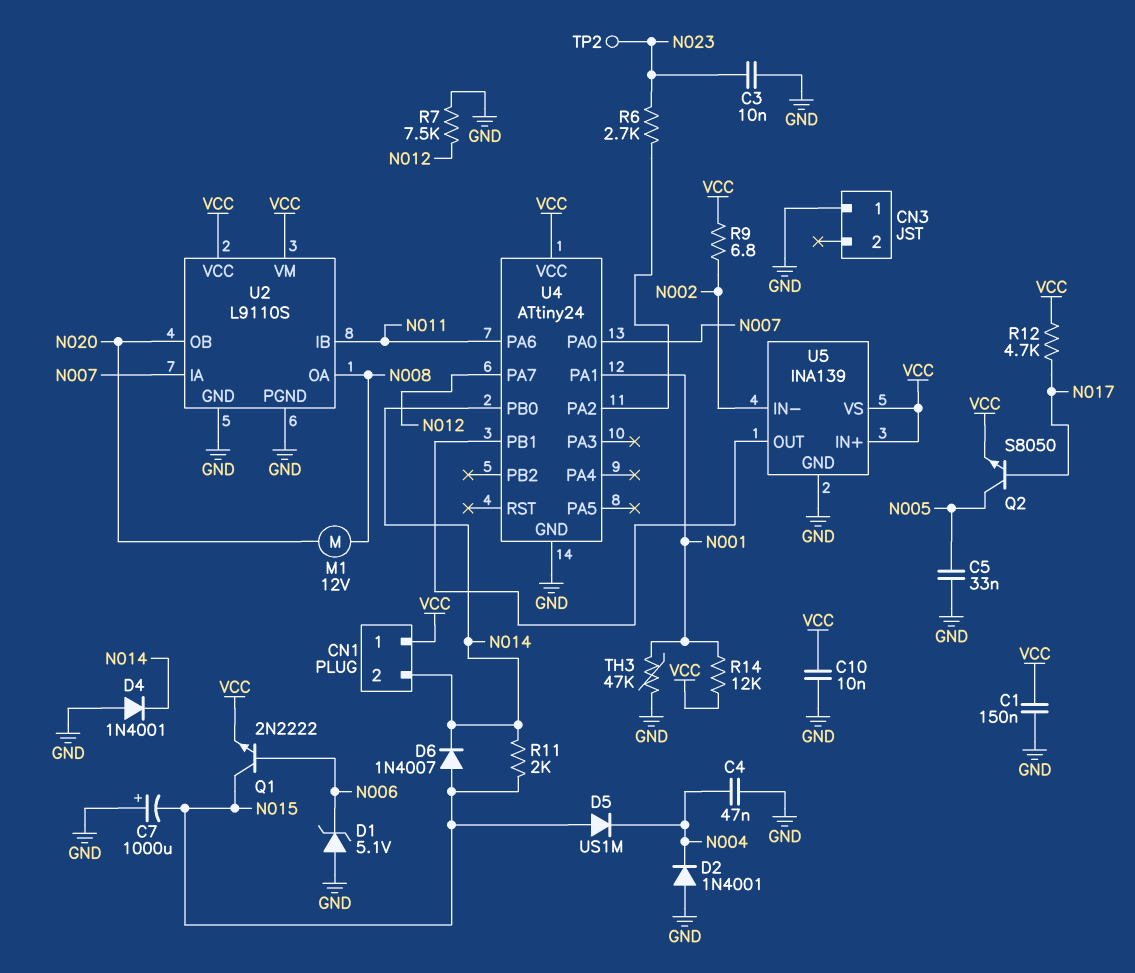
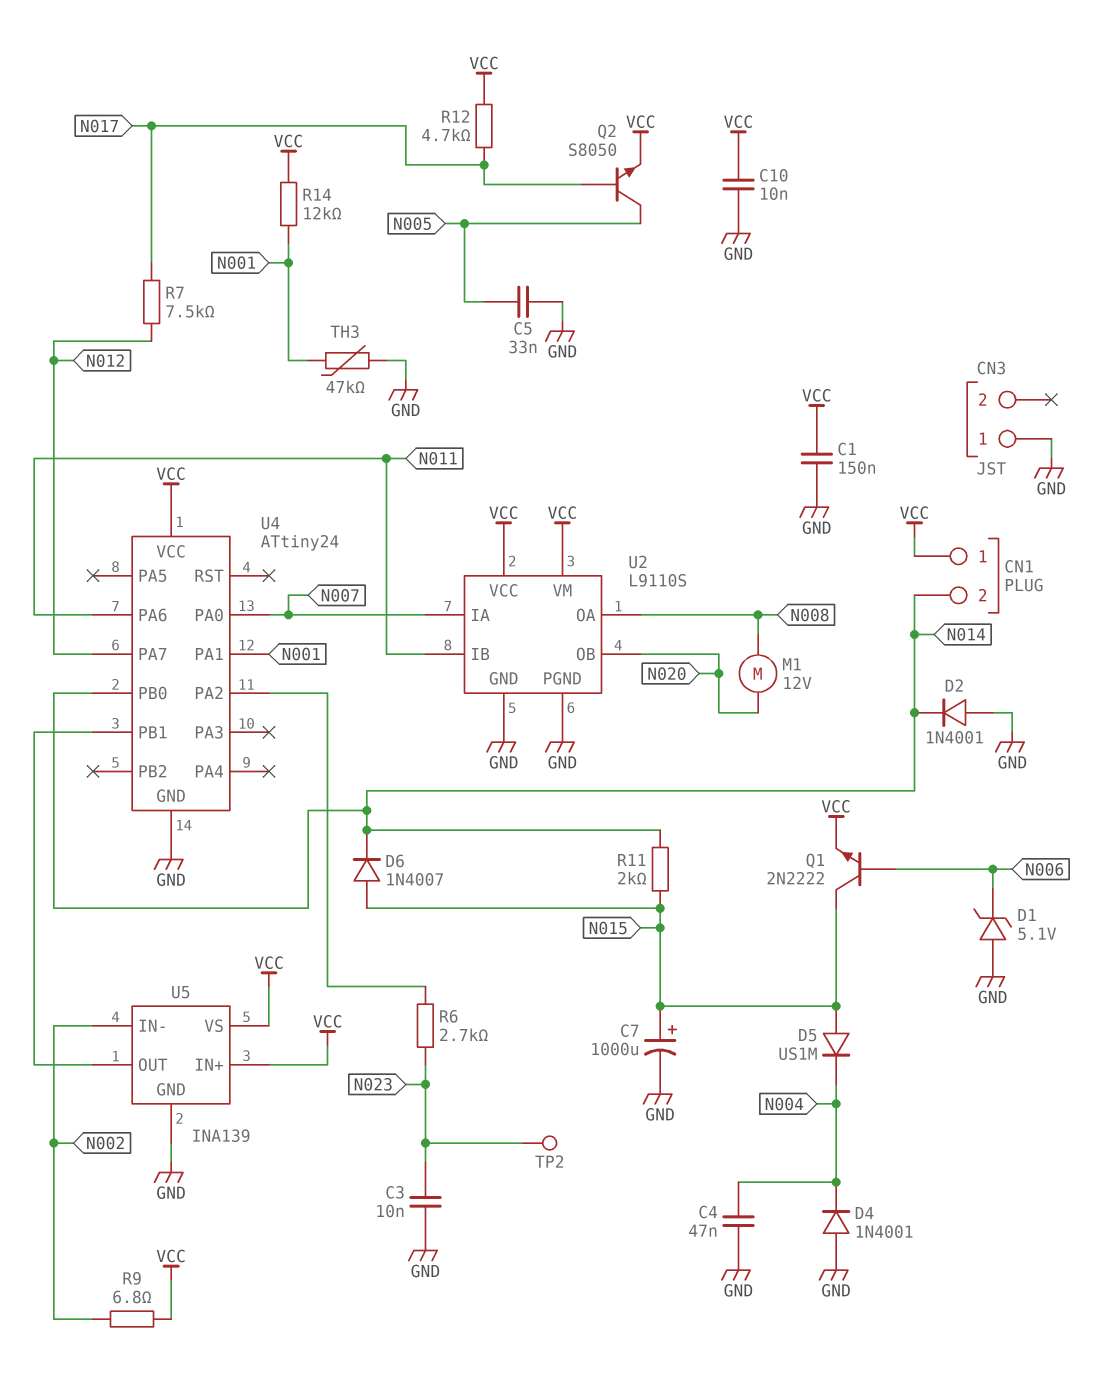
C7: 1000uF (plus GND, minus N015) -> 1000uF (plus N015, minus GND)
D2: diode 1N4001 (A GND, K N004) -> diode 1N4001 (A GND, K N014)
D4: diode 1N4001 (A GND, K N014) -> diode 1N4001 (A GND, K N004)
R7: 7.5k (GND, N012) -> 7.5k (N012, N017)

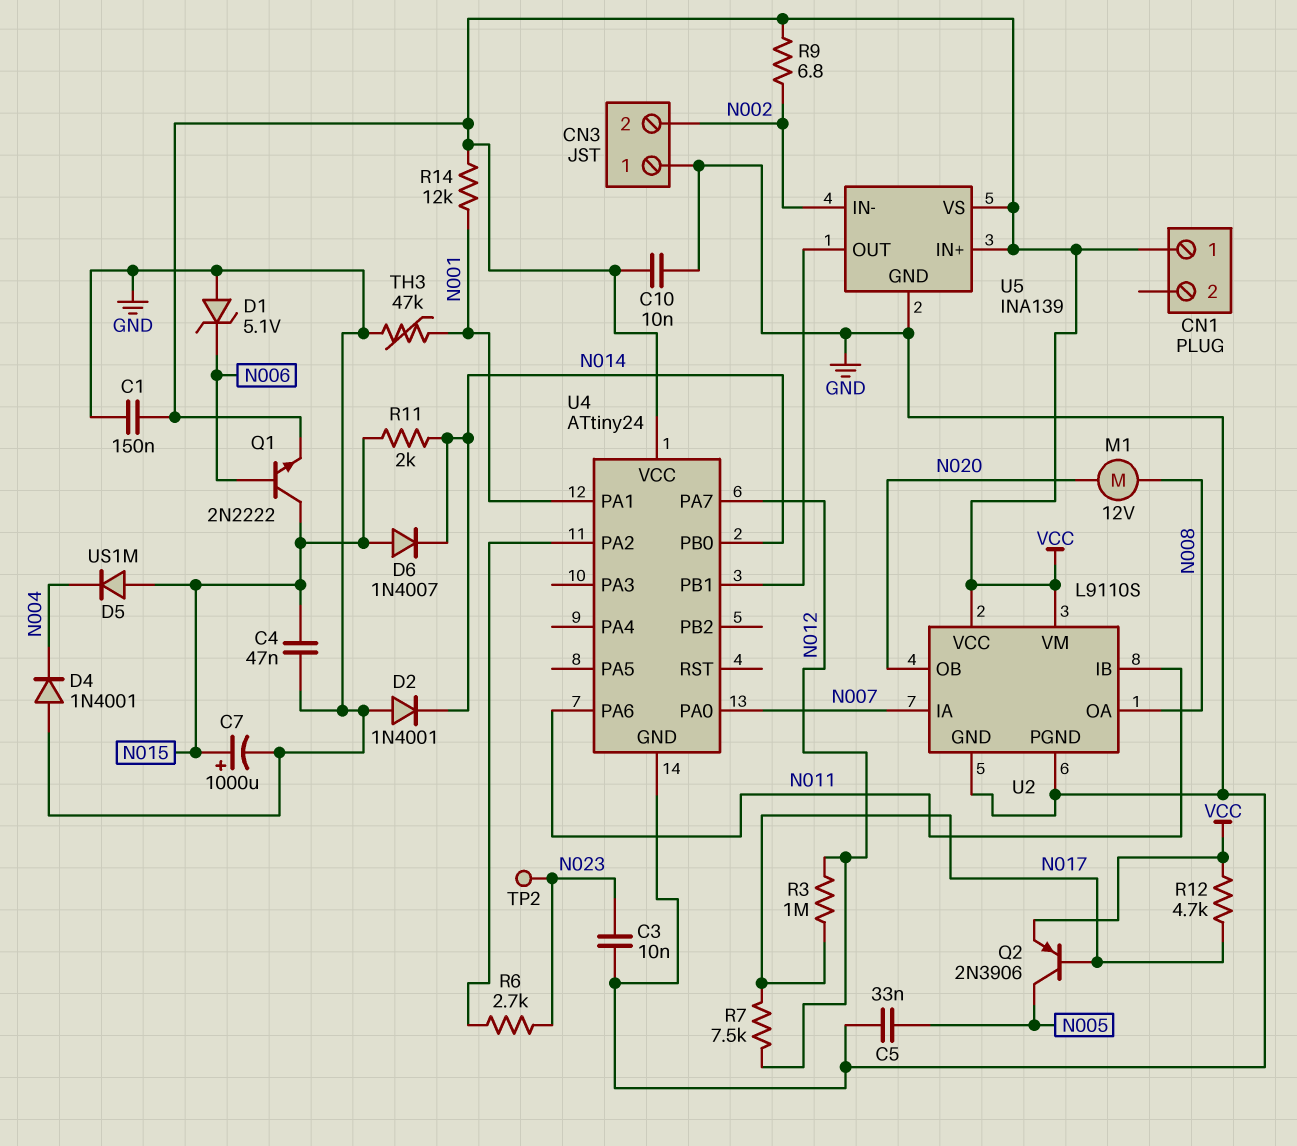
C4: 47nF (GND, N004) -> 47nF (GND, N015)
CN1 pin 2: N014 -> none
CN3 pin 2: none -> N002
Q2: NPN S8050 (B N017, C N005, E VCC) -> PNP 2N3906 (B N017, C N005, E VCC)
R3: none -> 1M (N012, N017)

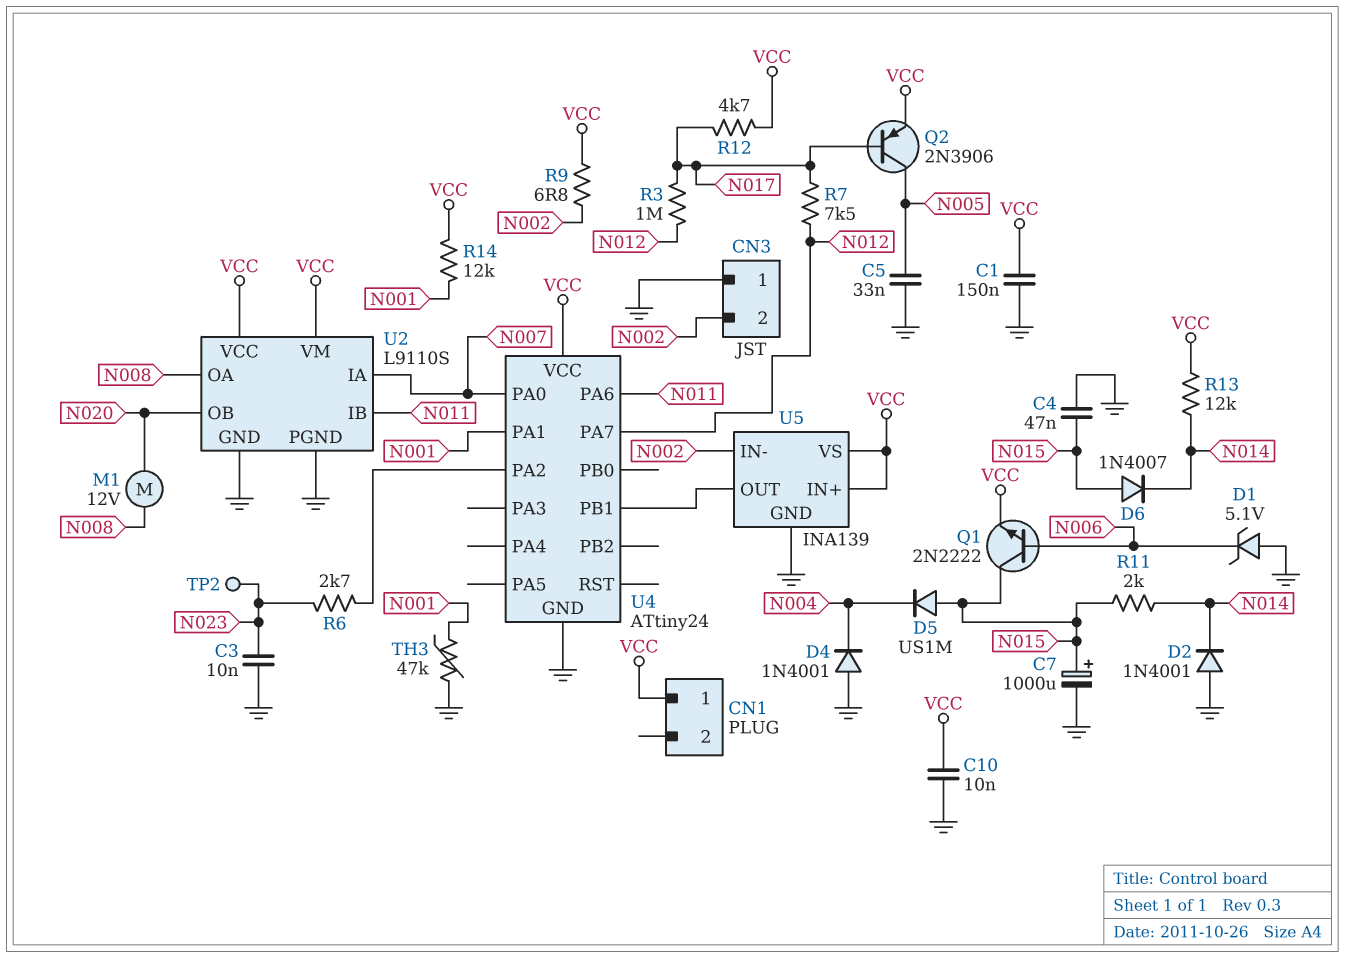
R13: none -> 12k (N014, VCC)
U4 pin PB0: N014 -> none

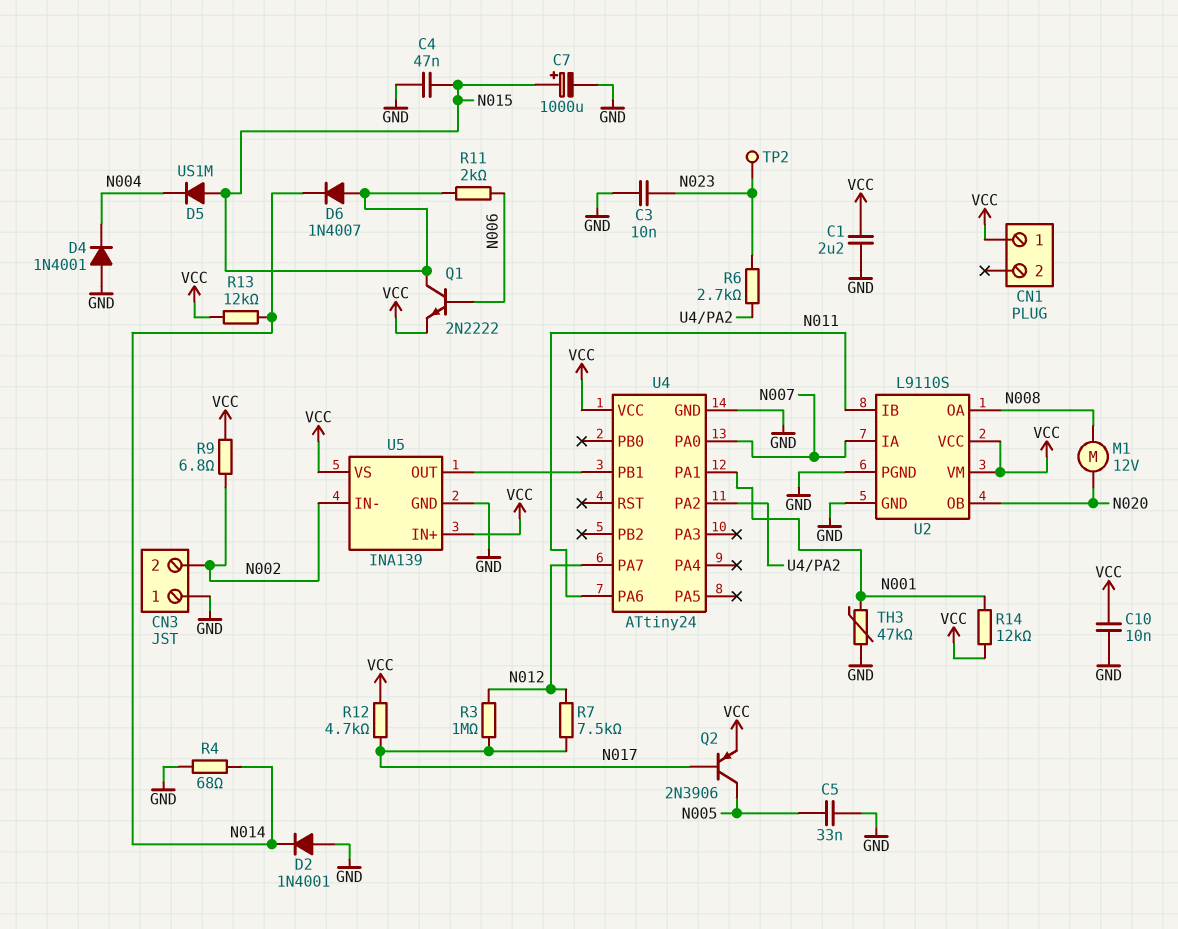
C1: 150nF (GND, VCC) -> 2.2uF (GND, VCC)
D1: zener 5.1V (A GND, K N006) -> none
R4: none -> 68 (GND, N014)
R11: 2k (N014, N015) -> 2k (N006, N015)

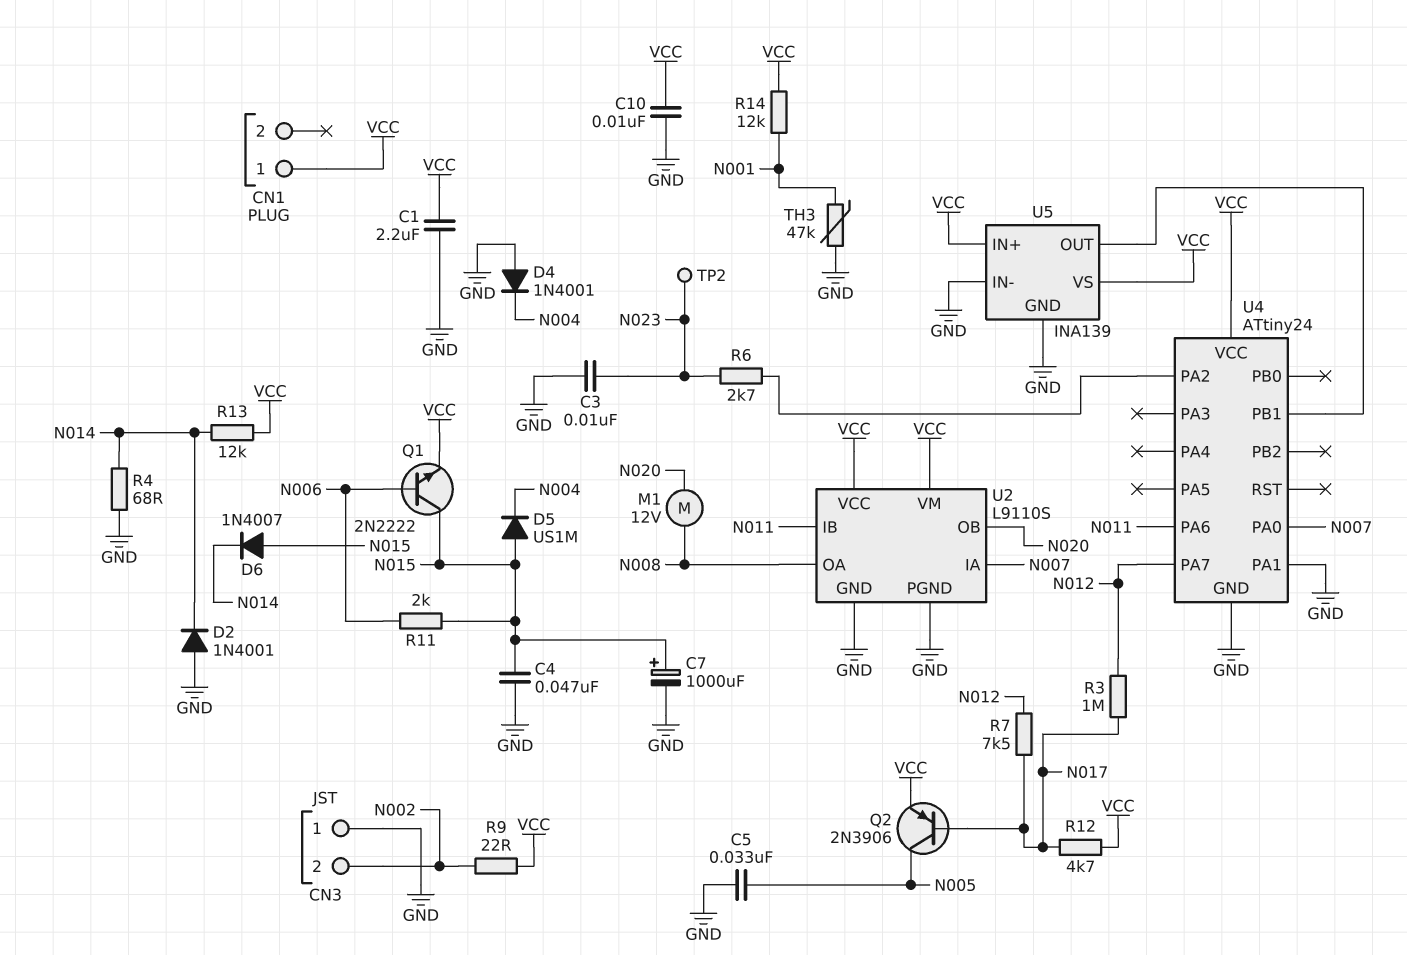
R9: 6.8 (N002, VCC) -> 22 (N002, VCC)
U4 pin PA1: N001 -> GND
U5 pin IN-: N002 -> GND

